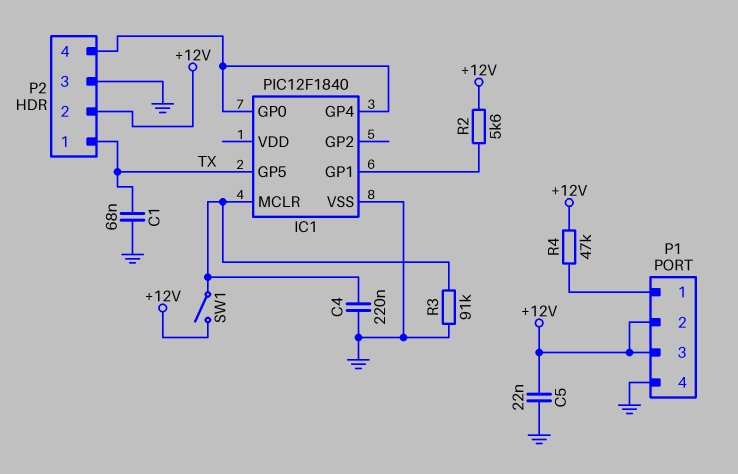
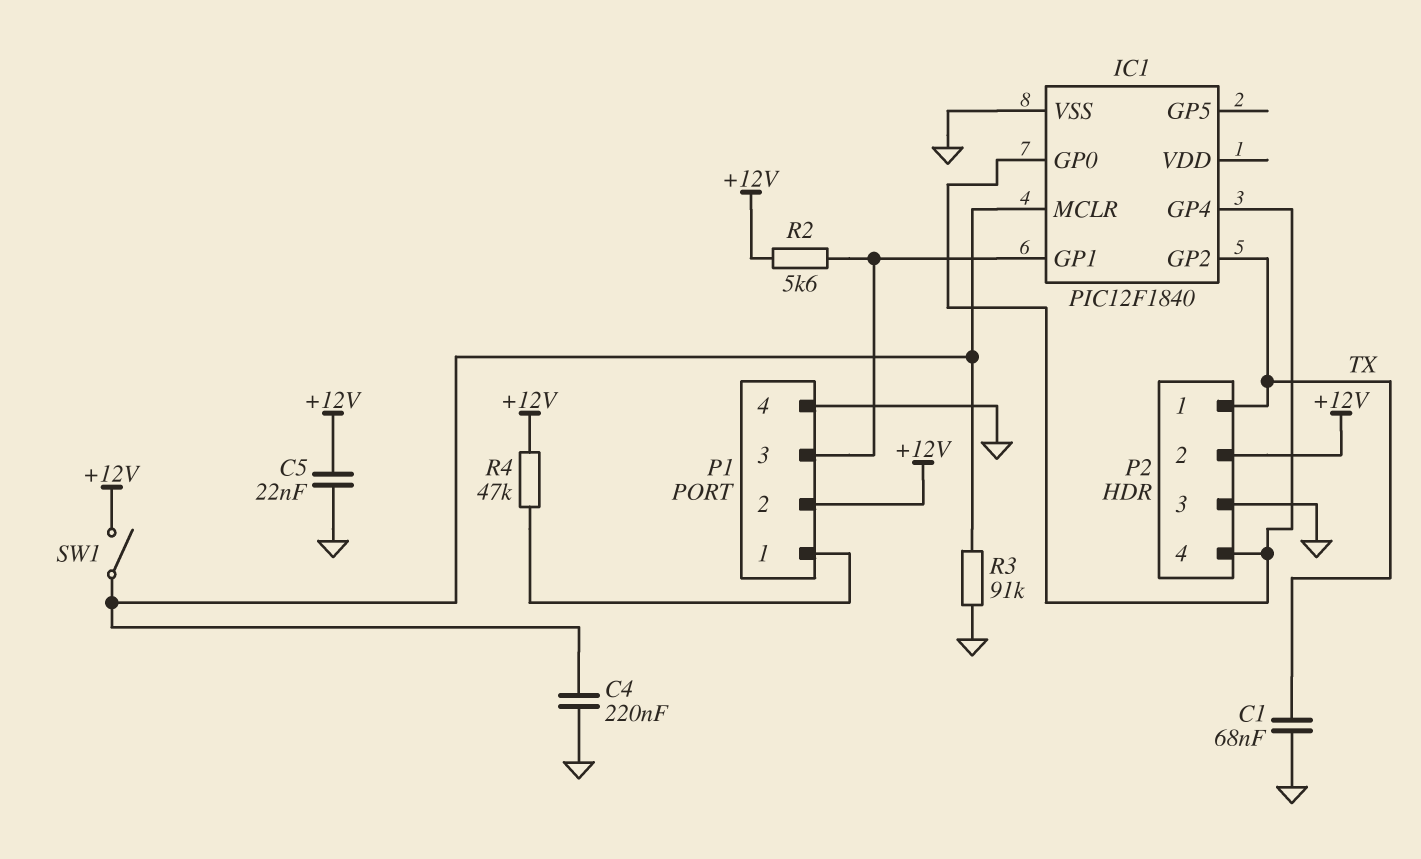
IC1 pin GP2: none -> TX
IC1 pin GP5: TX -> none
P1 pin 3: +12V -> IC1/GP1

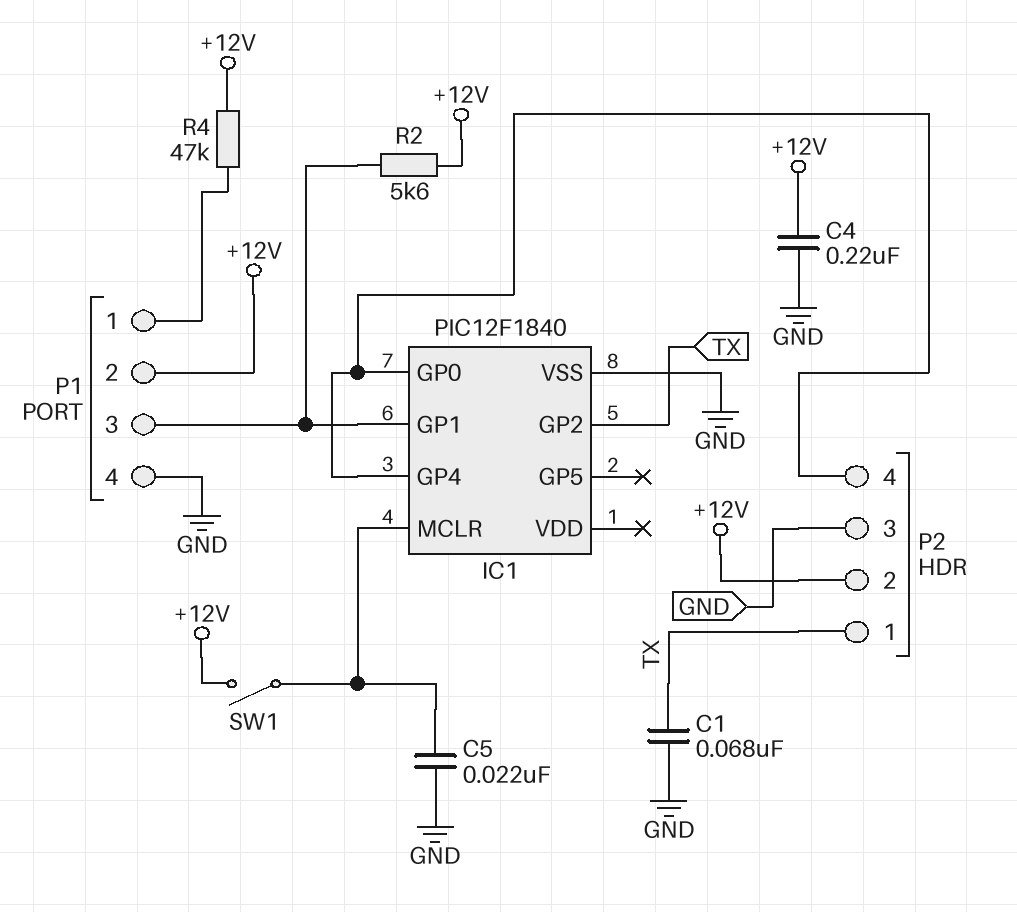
C4: 220nF (GND, IC1/MCLR) -> 220nF (+12V, GND)
C5: 22nF (+12V, GND) -> 22nF (GND, IC1/MCLR)
R3: 91k (GND, IC1/MCLR) -> none

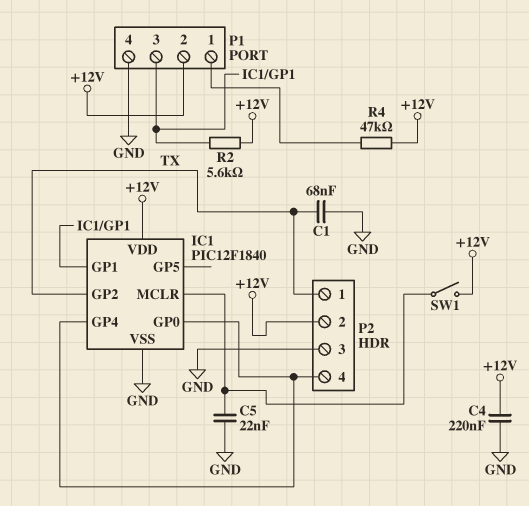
IC1 pin VDD: none -> +12V

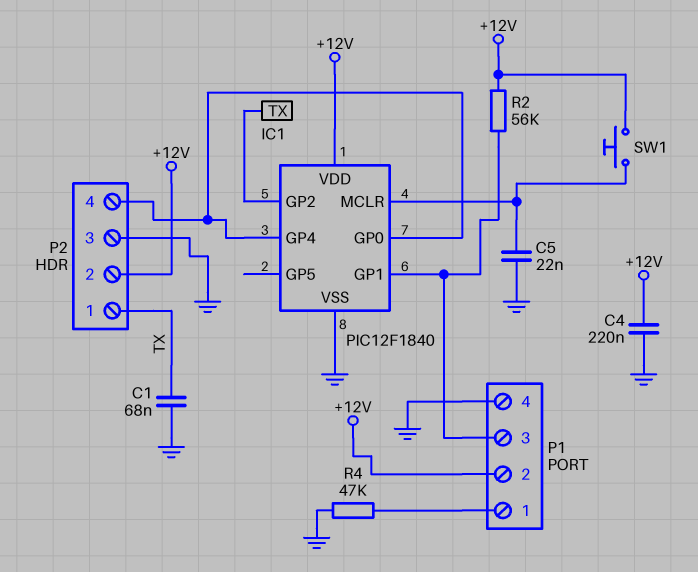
R2: 5.6k (+12V, IC1/GP1) -> 56k (+12V, IC1/GP1)
R4: 47k (+12V, P1/1) -> 47k (GND, P1/1)
SW1: switch (+12V, IC1/MCLR) -> button (+12V, IC1/MCLR)

